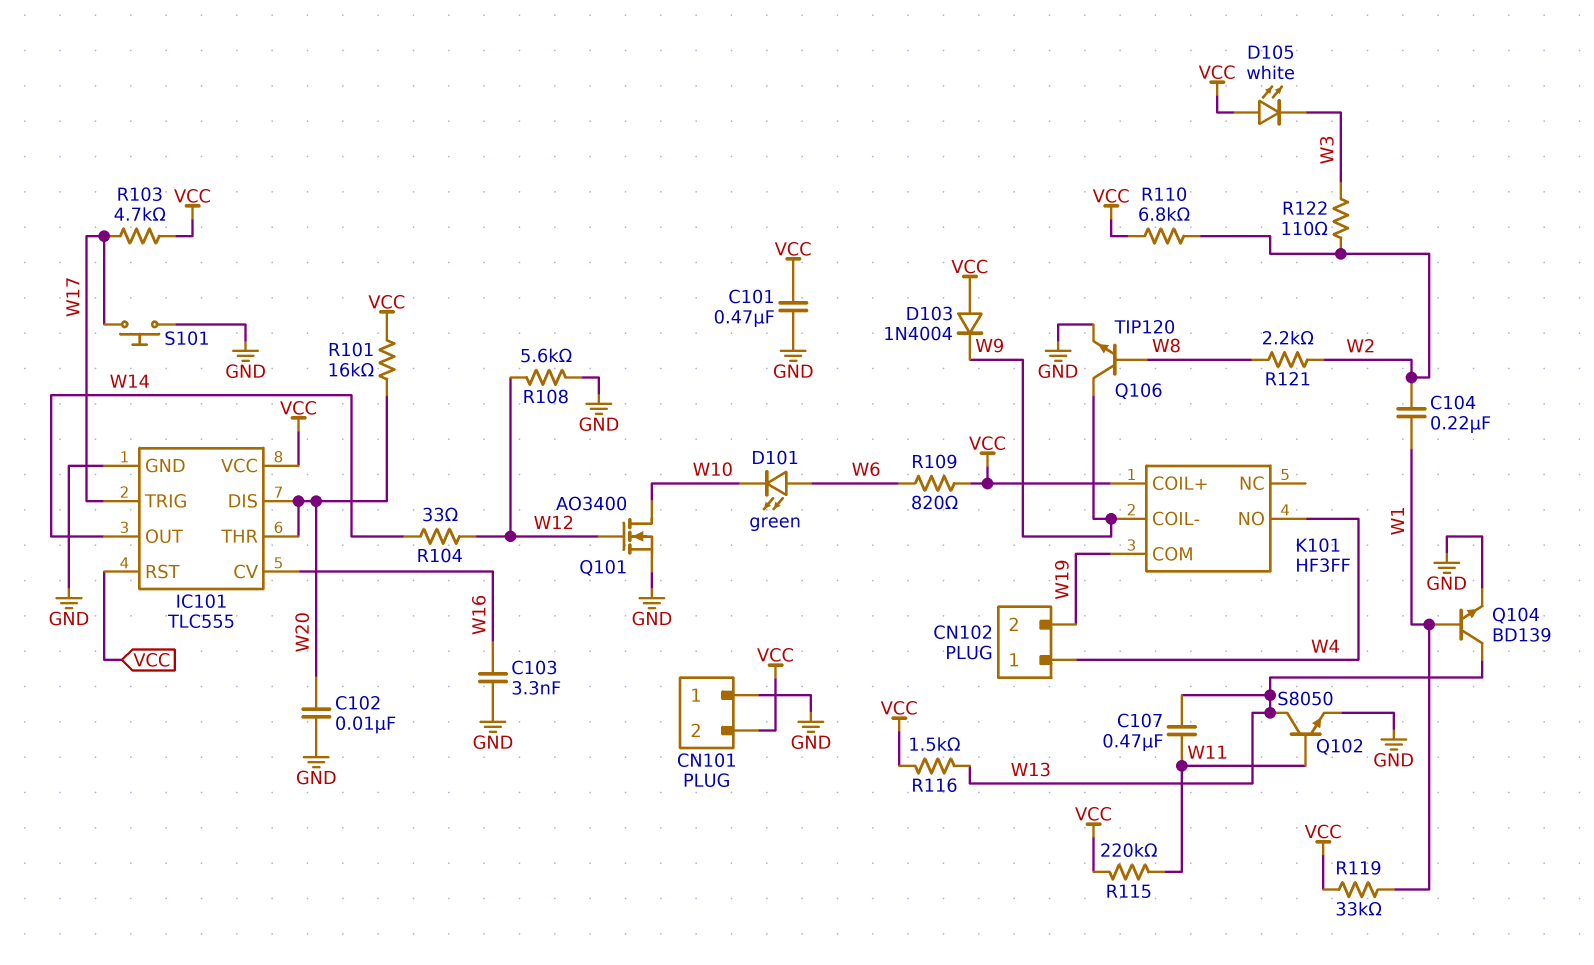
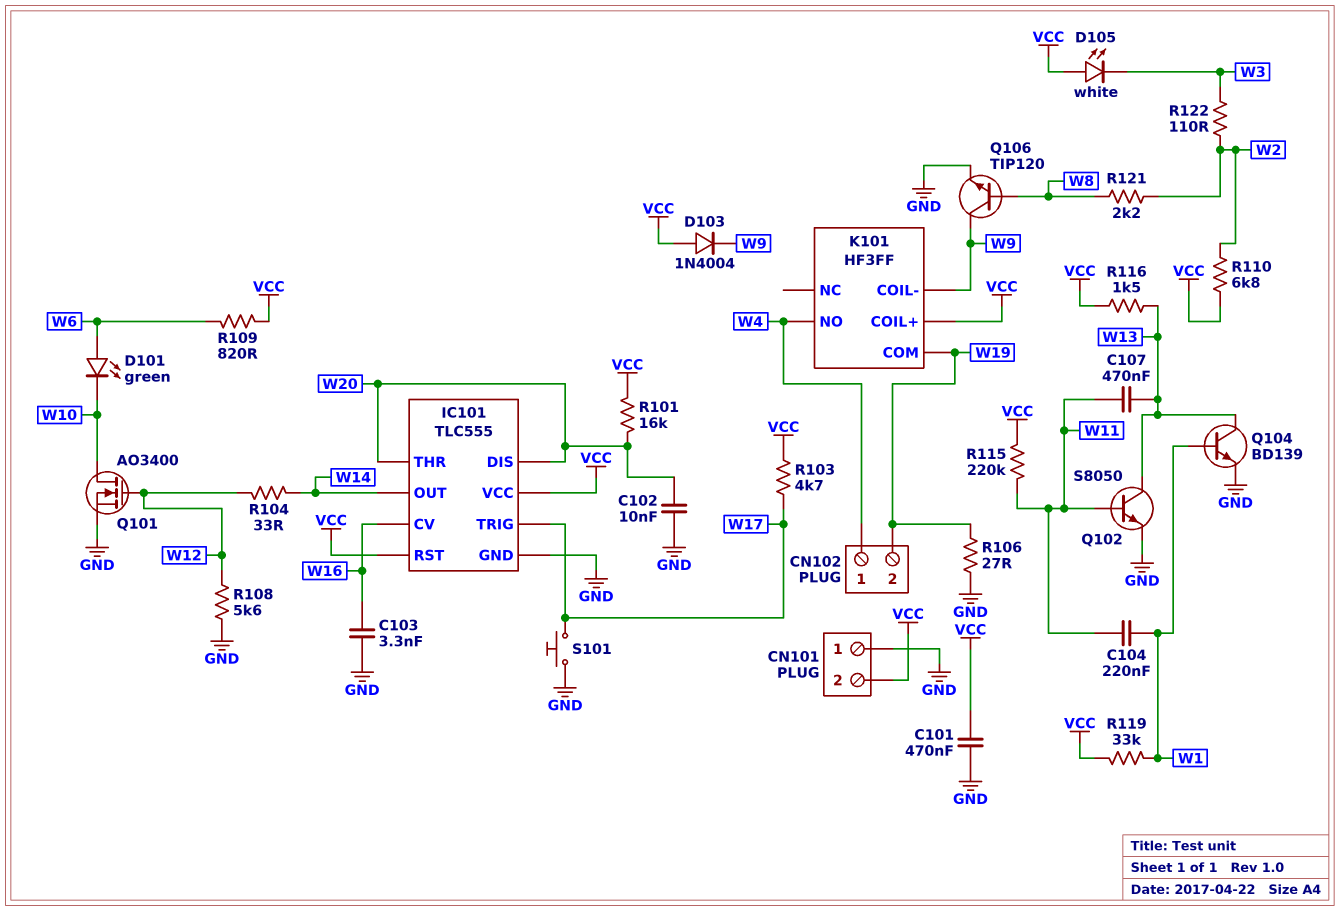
C104: 220nF (W1, W2) -> 220nF (W1, W11)
R106: none -> 27 (GND, W19)

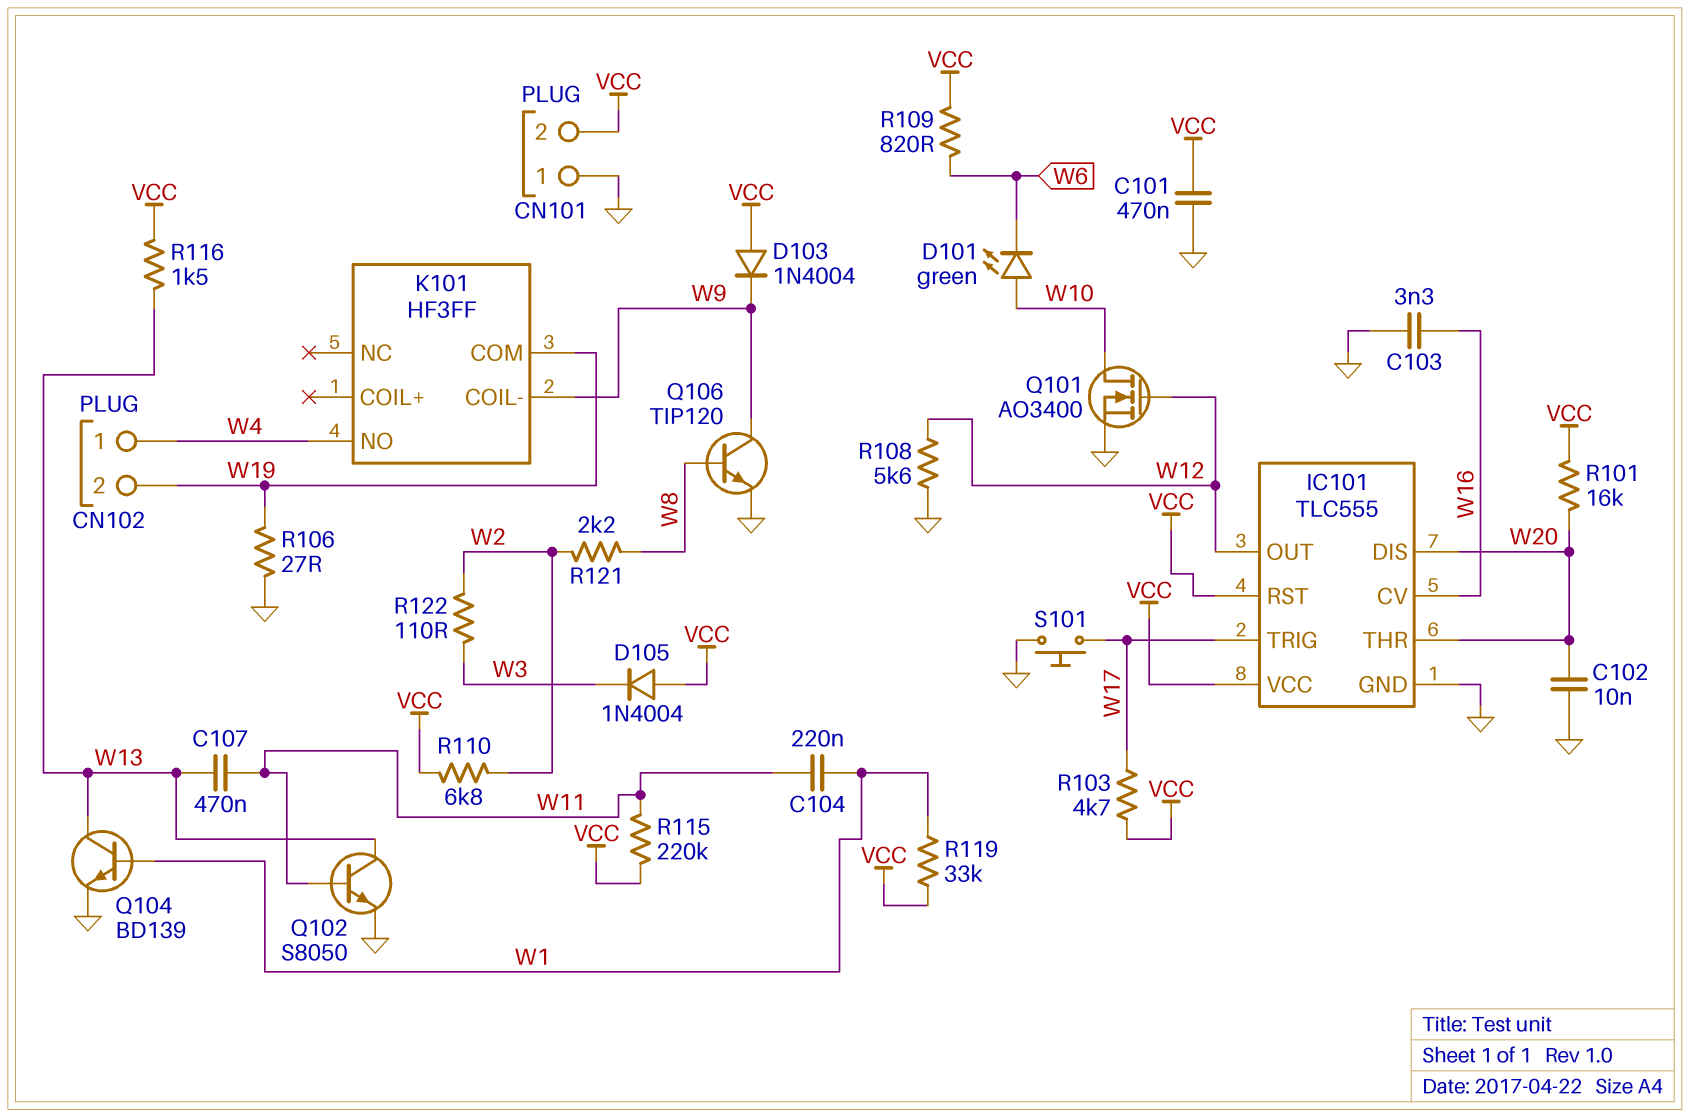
D101: LED green (A W6, K W10) -> LED green (A W10, K W6)
D105: LED white (A VCC, K W3) -> diode 1N4004 (A VCC, K W3)
IC101 pin OUT: W14 -> W12
K101 pin COIL+: VCC -> none
R104: 33 (W12, W14) -> none

